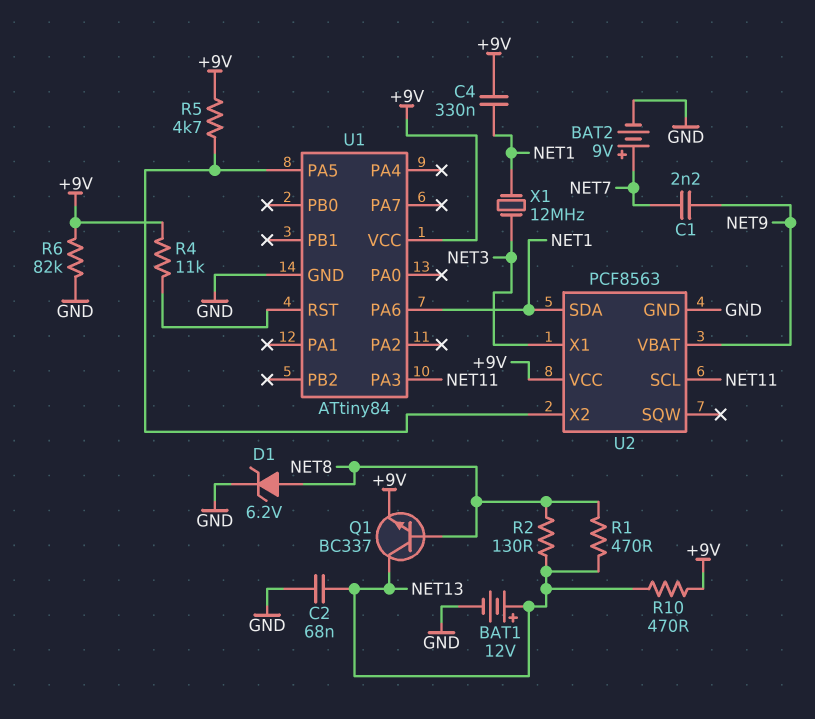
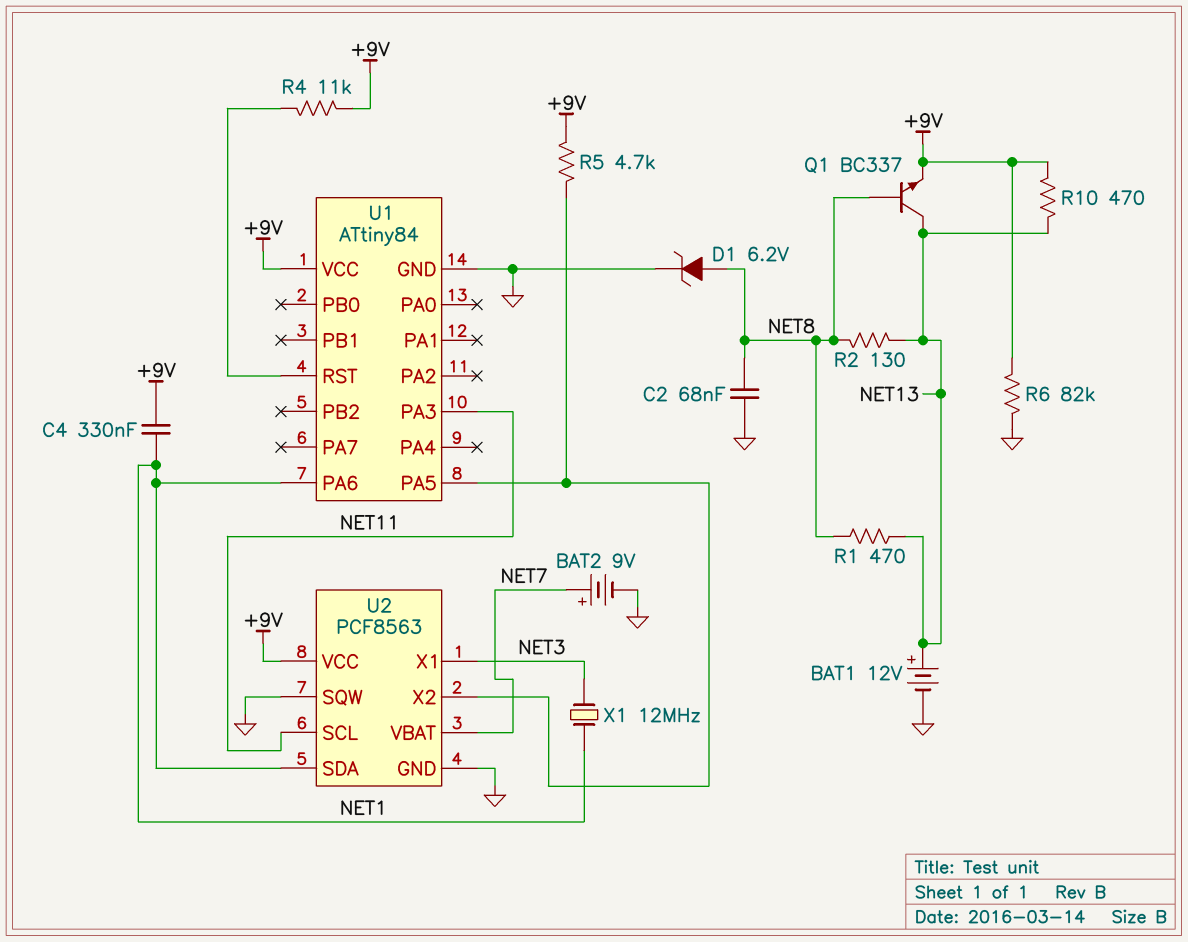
C1: 2.2nF (NET7, NET9) -> none
C2: 68nF (GND, NET13) -> 68nF (GND, NET8)
U2 pin SQW: none -> GND
U2 pin VBAT: NET9 -> NET7

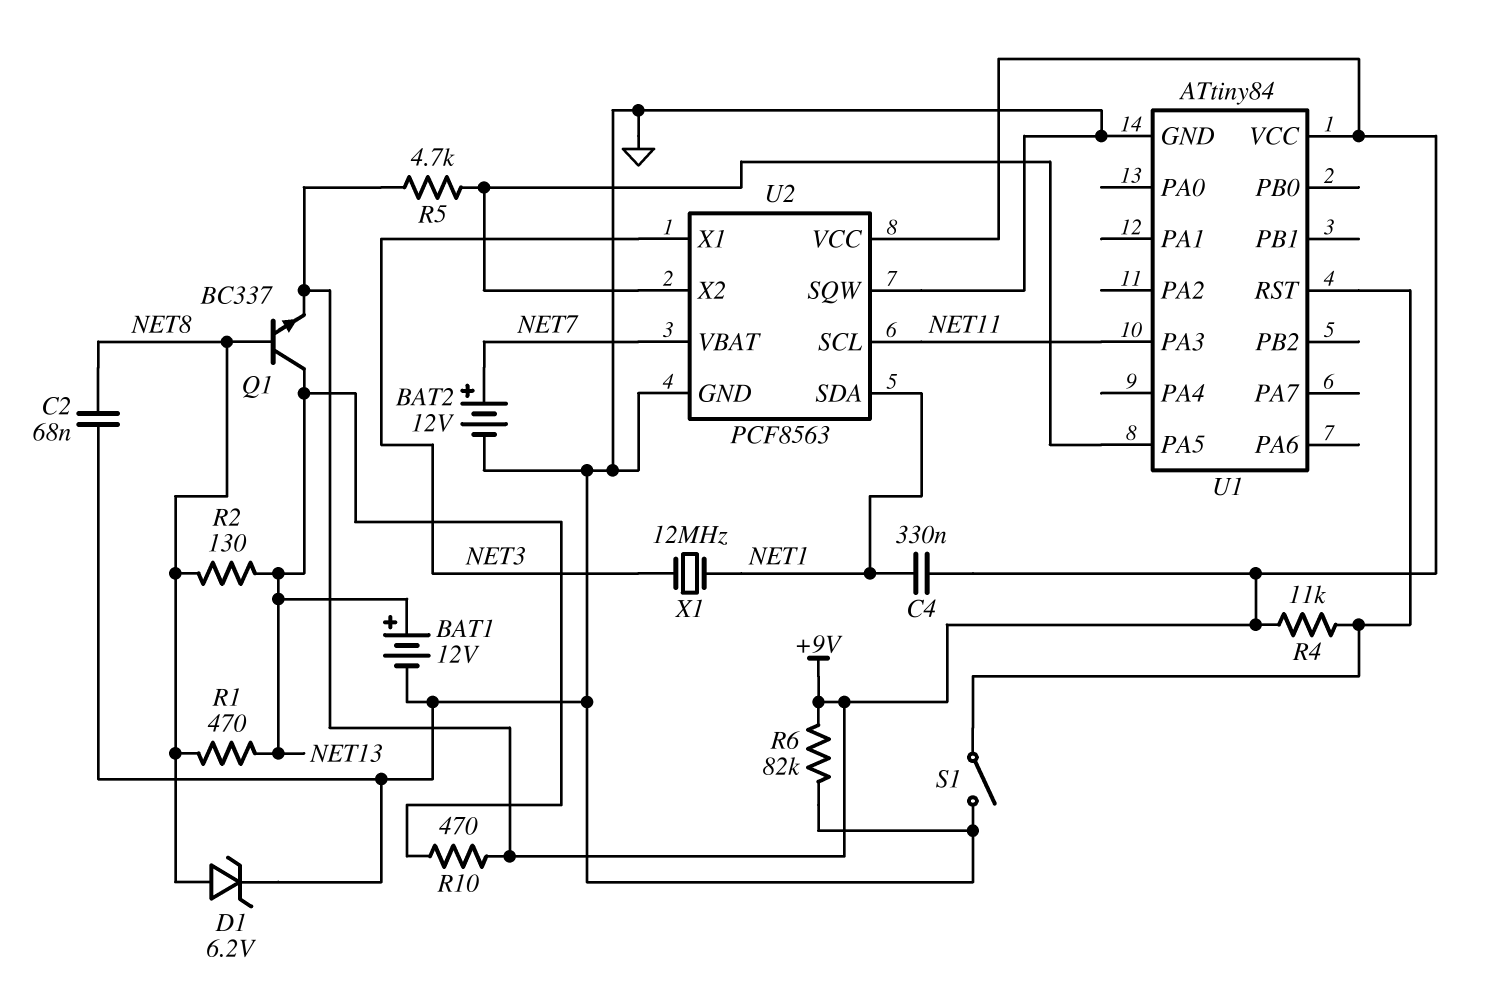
BAT2: 9V (plus NET7, minus GND) -> 12V (plus NET7, minus GND)
S1: none -> switch (GND, U1/RST)
U1 pin PA6: NET1 -> none

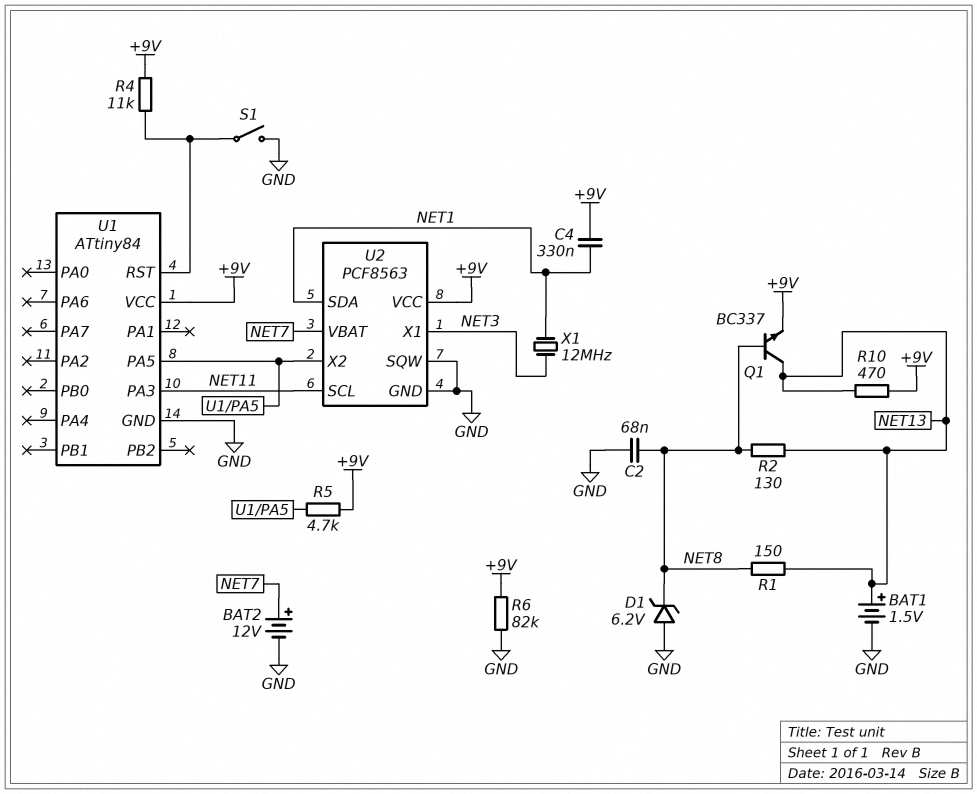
BAT1: 12V (plus NET13, minus GND) -> 1.5V (plus NET13, minus GND)
D1: zener 6.2V (A NET8, K GND) -> zener 6.2V (A GND, K NET8)
R1: 470 (NET8, NET13) -> 150 (NET8, NET13)

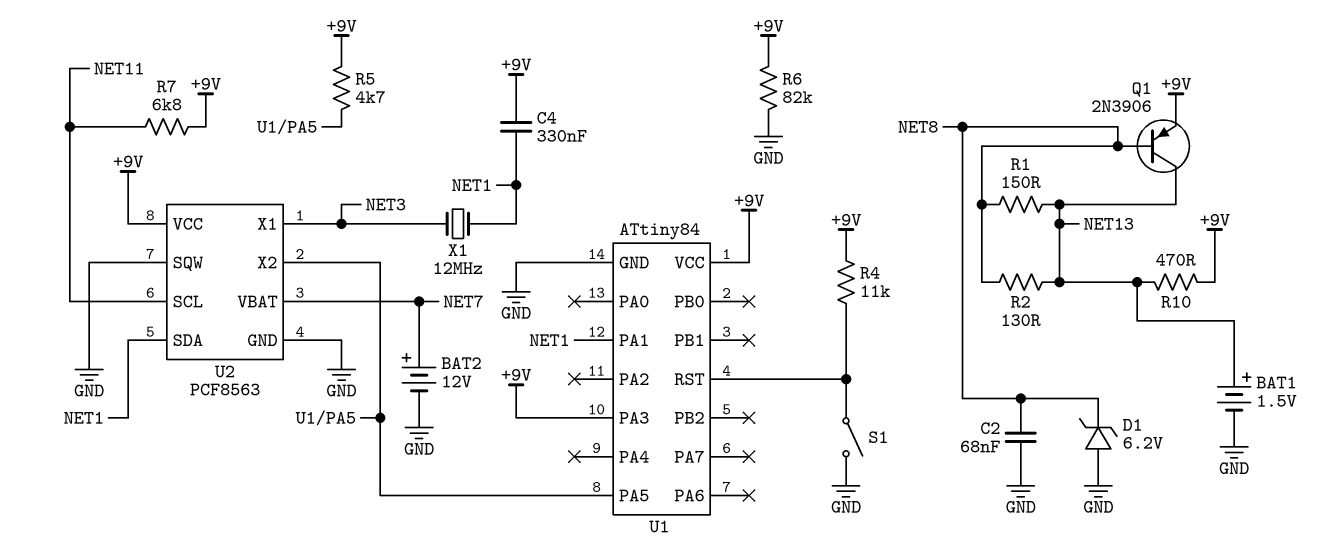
Q1: NPN BC337 (B NET8, C NET13, E +9V) -> PNP 2N3906 (B NET8, C NET13, E +9V)
R7: none -> 6.8k (+9V, NET11)
U1 pin PA1: none -> NET1
U1 pin PA3: NET11 -> +9V

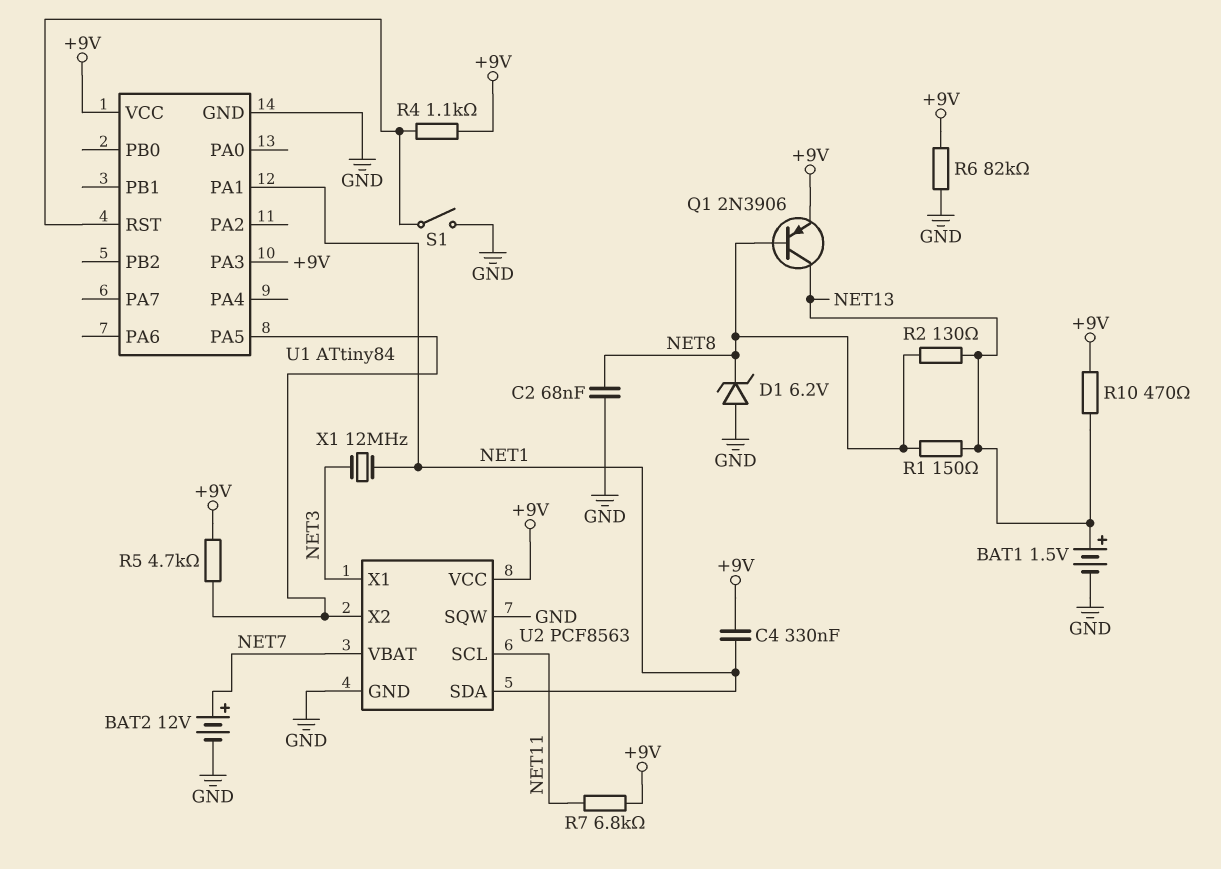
R4: 11k (+9V, U1/RST) -> 1.1k (+9V, U1/RST)

